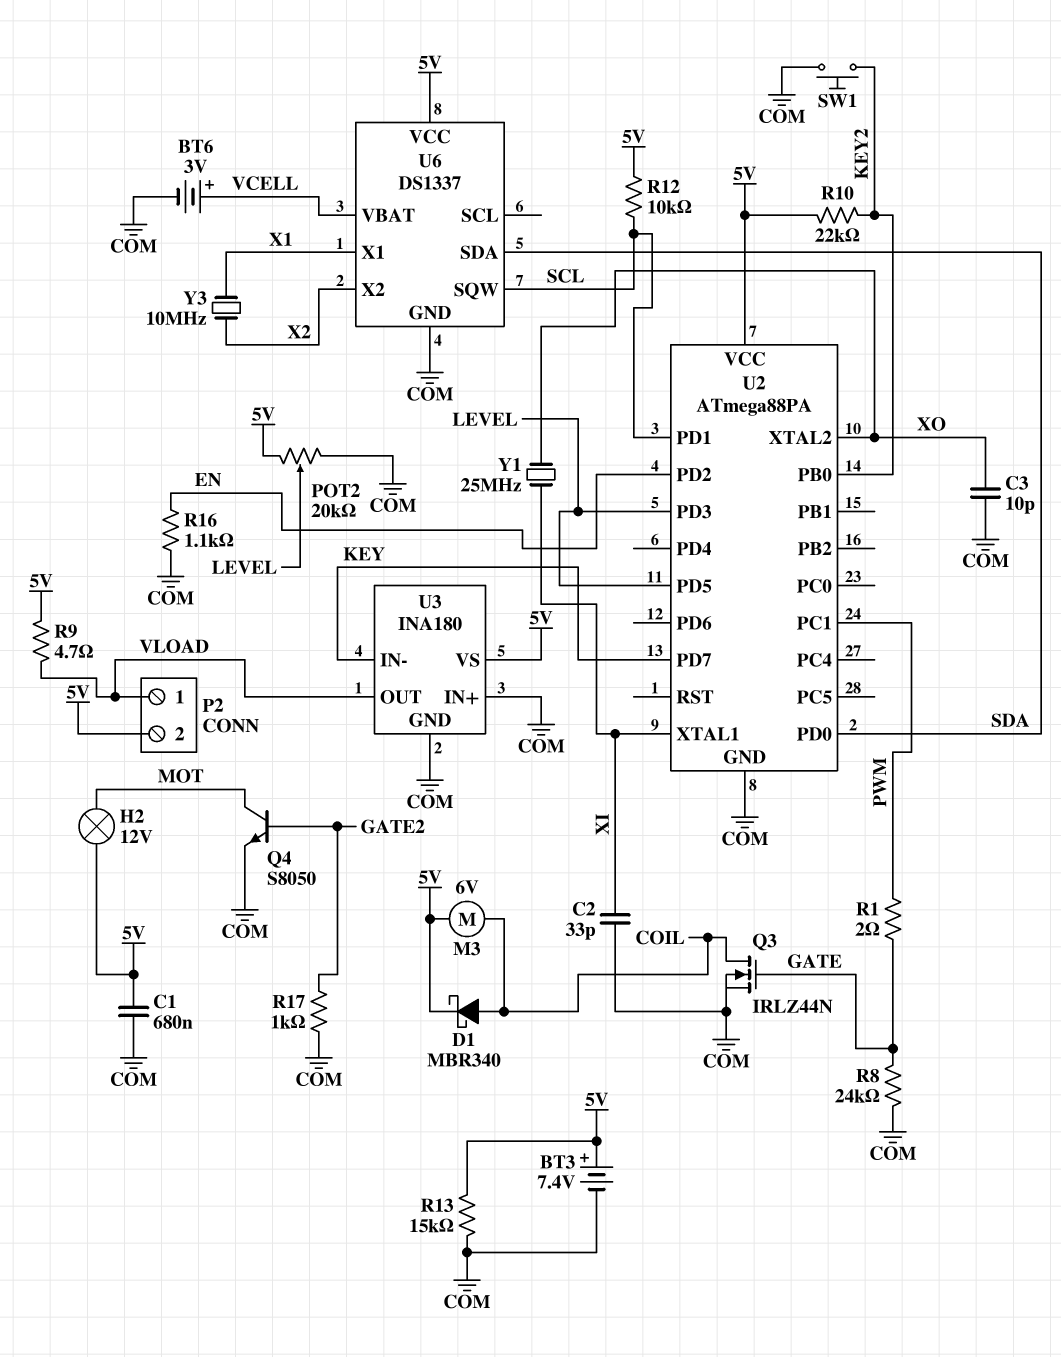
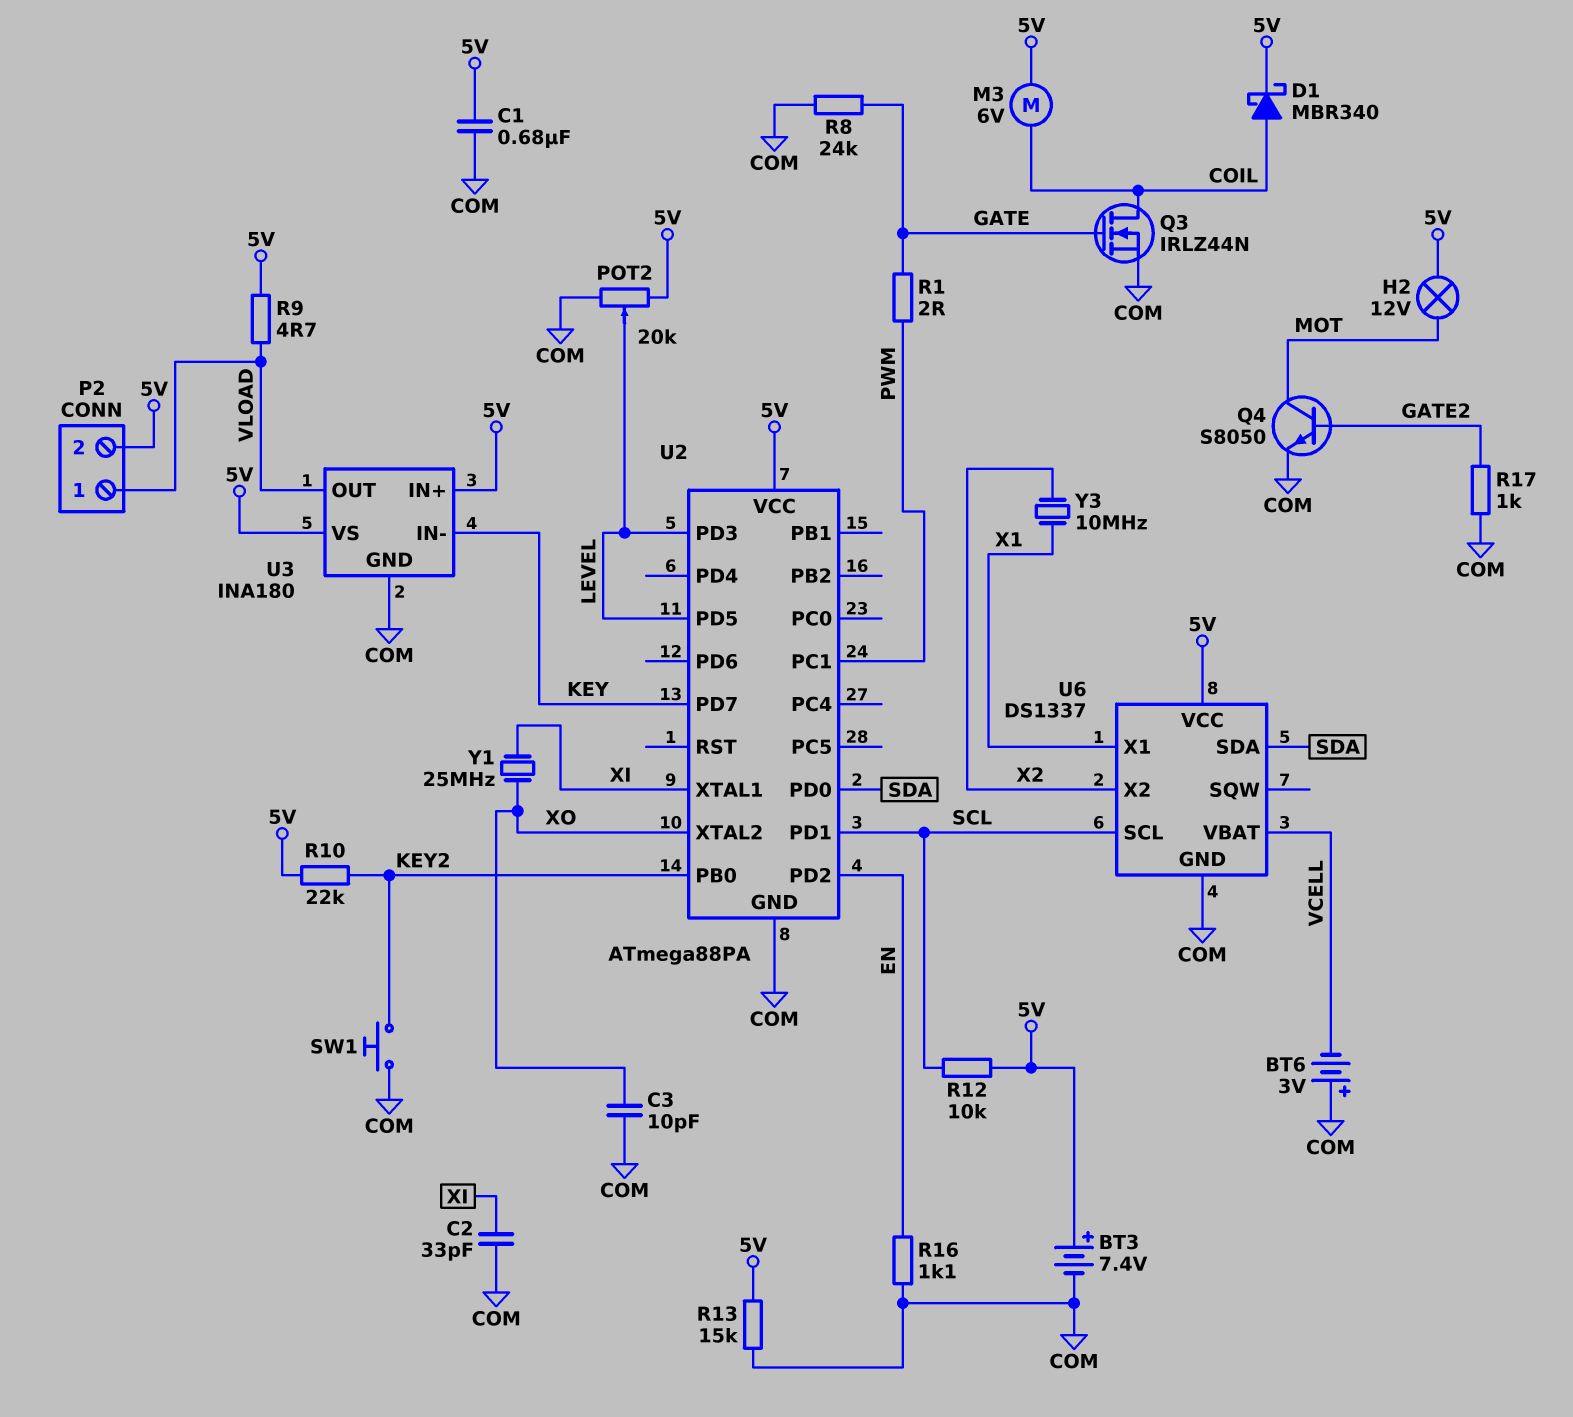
BT6: 3V (plus VCELL, minus COM) -> 3V (plus COM, minus VCELL)
U3 pin IN+: COM -> 5V
U6 pin SCL: none -> SCL
U6 pin SQW: SCL -> none

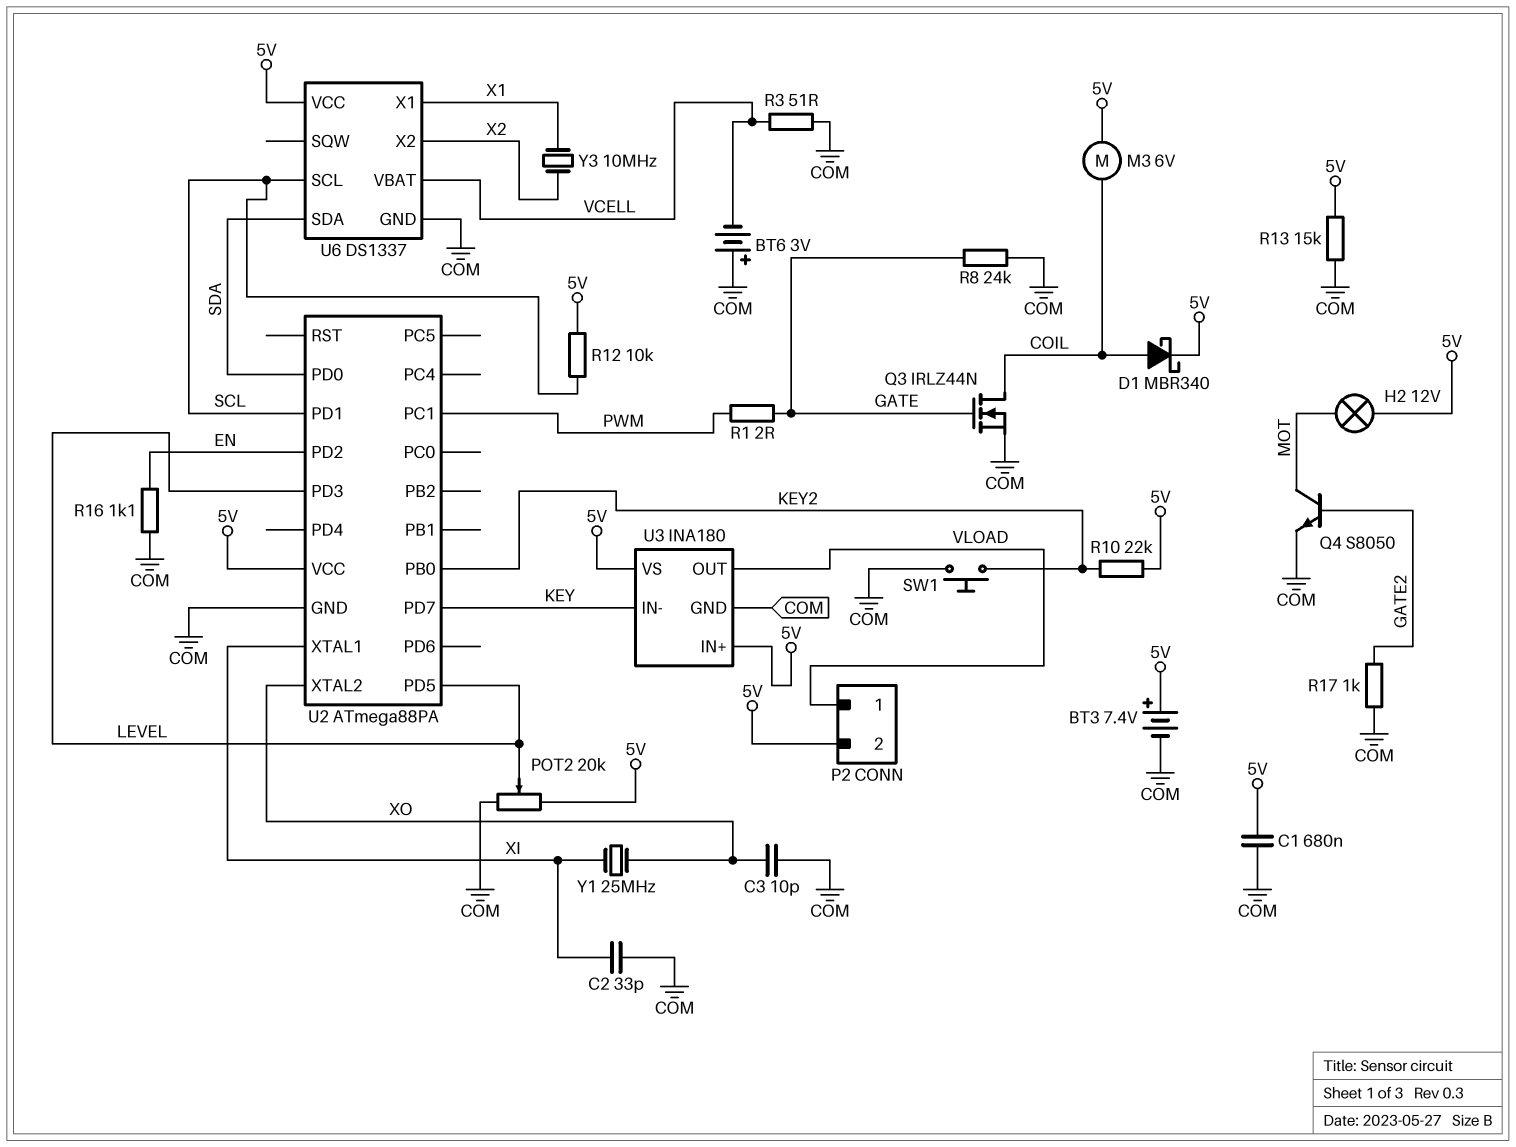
R3: none -> 51 (COM, VCELL)
R9: 4.7 (5V, VLOAD) -> none

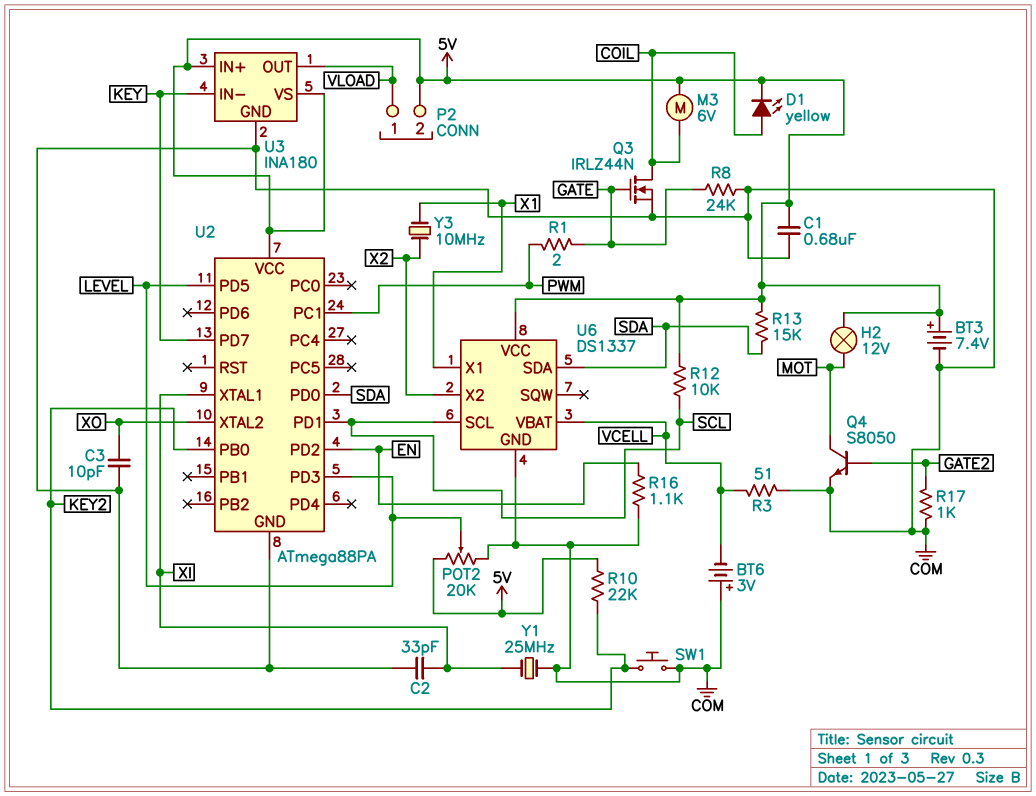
D1: schottky MBR340 (A COIL, K 5V) -> LED yellow (A COIL, K 5V)
R13: 15k (5V, COM) -> 15k (5V, SDA)
Y1: 25MHz (XI, XO) -> 25MHz (COM, XI)

